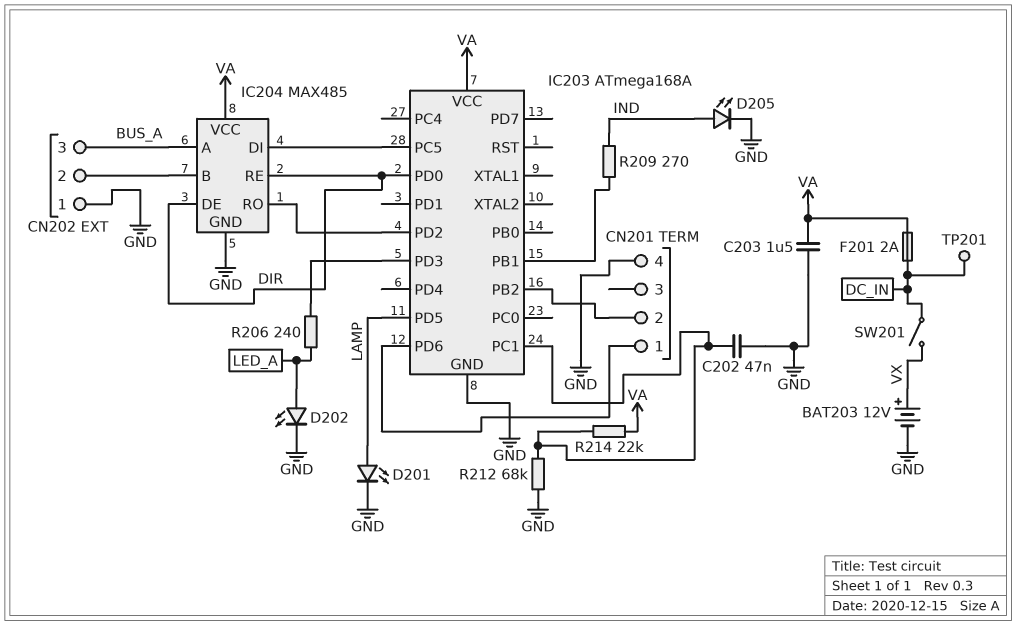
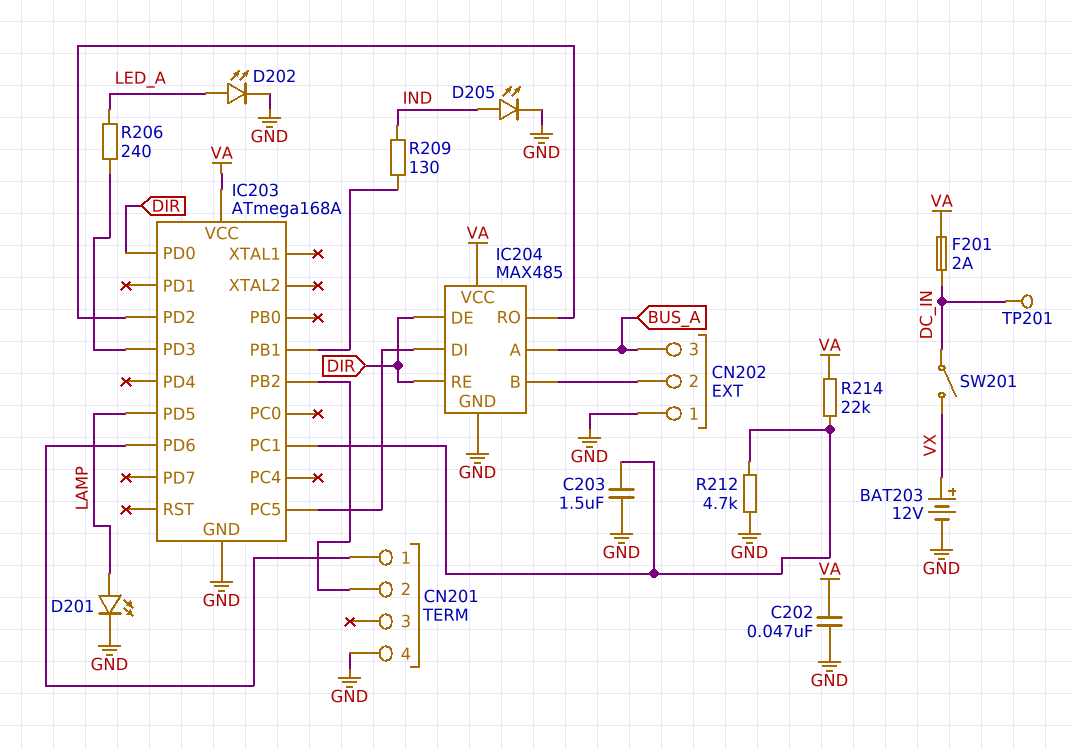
C202: 47nF (GND, IC203/PC1) -> 47nF (GND, VA)
C203: 1.5uF (GND, VA) -> 1.5uF (GND, IC203/PC1)
R209: 270 (IC203/PB1, IND) -> 130 (IC203/PB1, IND)
R212: 68k (GND, IC203/PC1) -> 4.7k (GND, IC203/PC1)

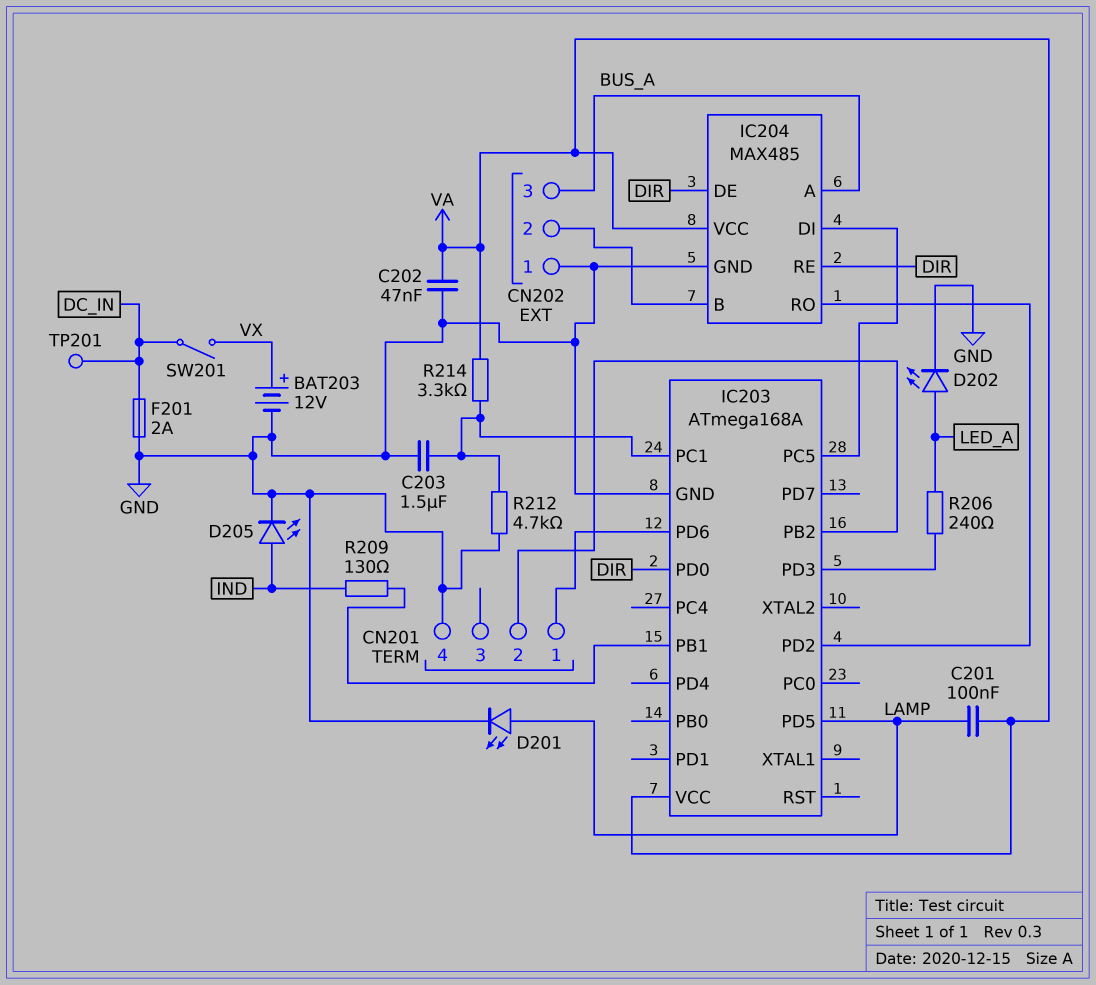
C201: none -> 100nF (LAMP, VA)
F201: 2A (DC_IN, VA) -> 2A (DC_IN, GND)
R214: 22k (IC203/PC1, VA) -> 3.3k (IC203/PC1, VA)

